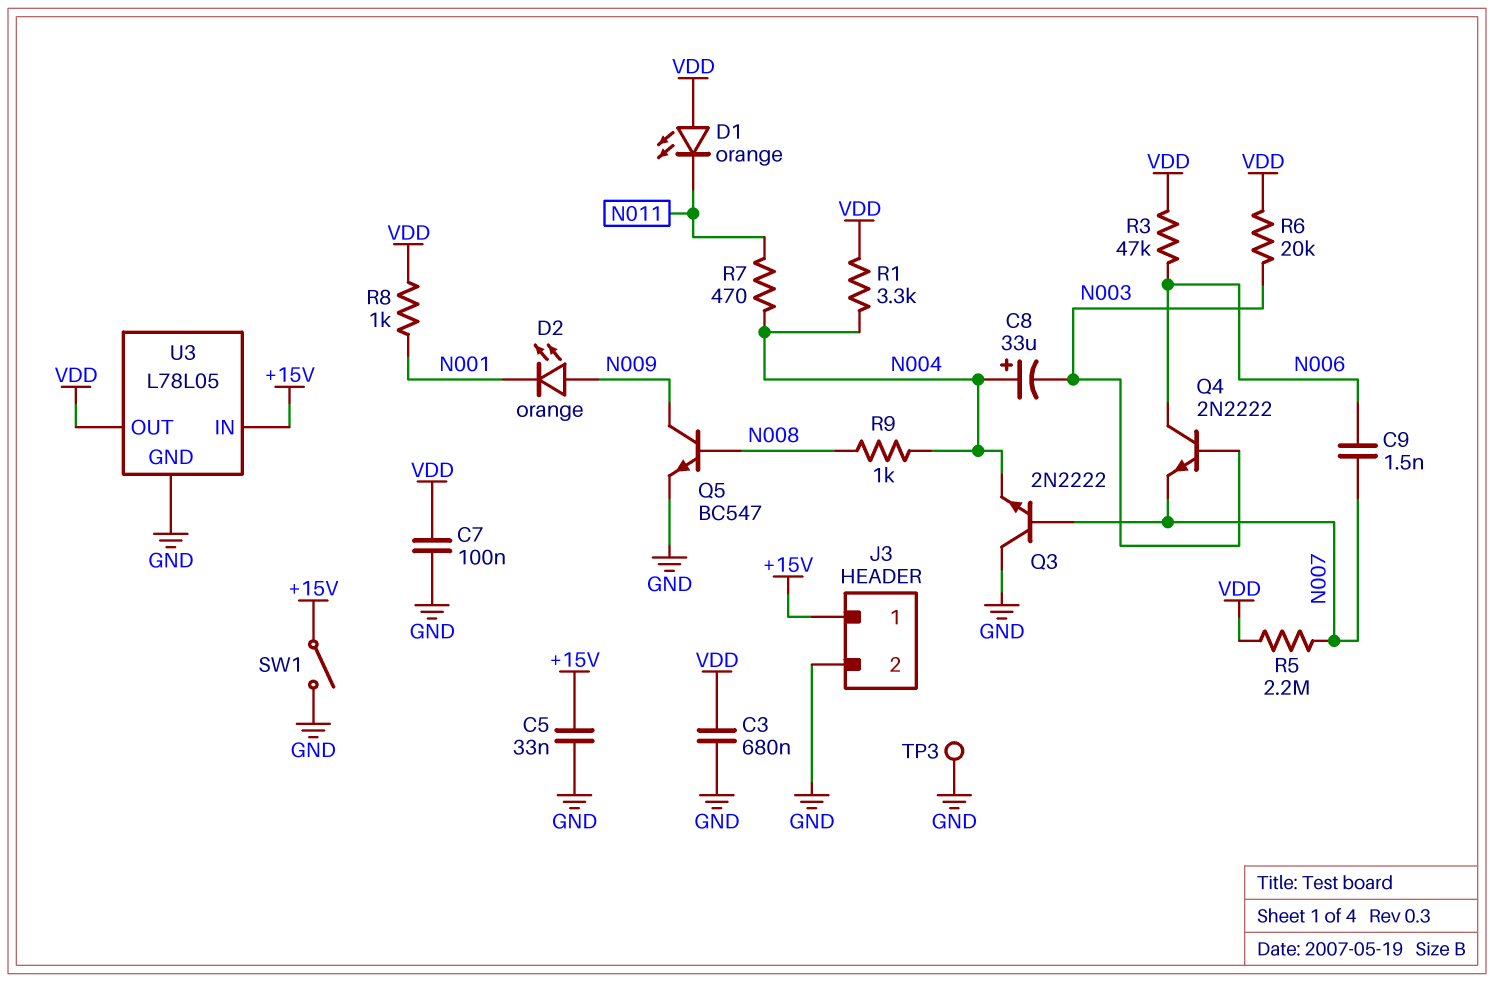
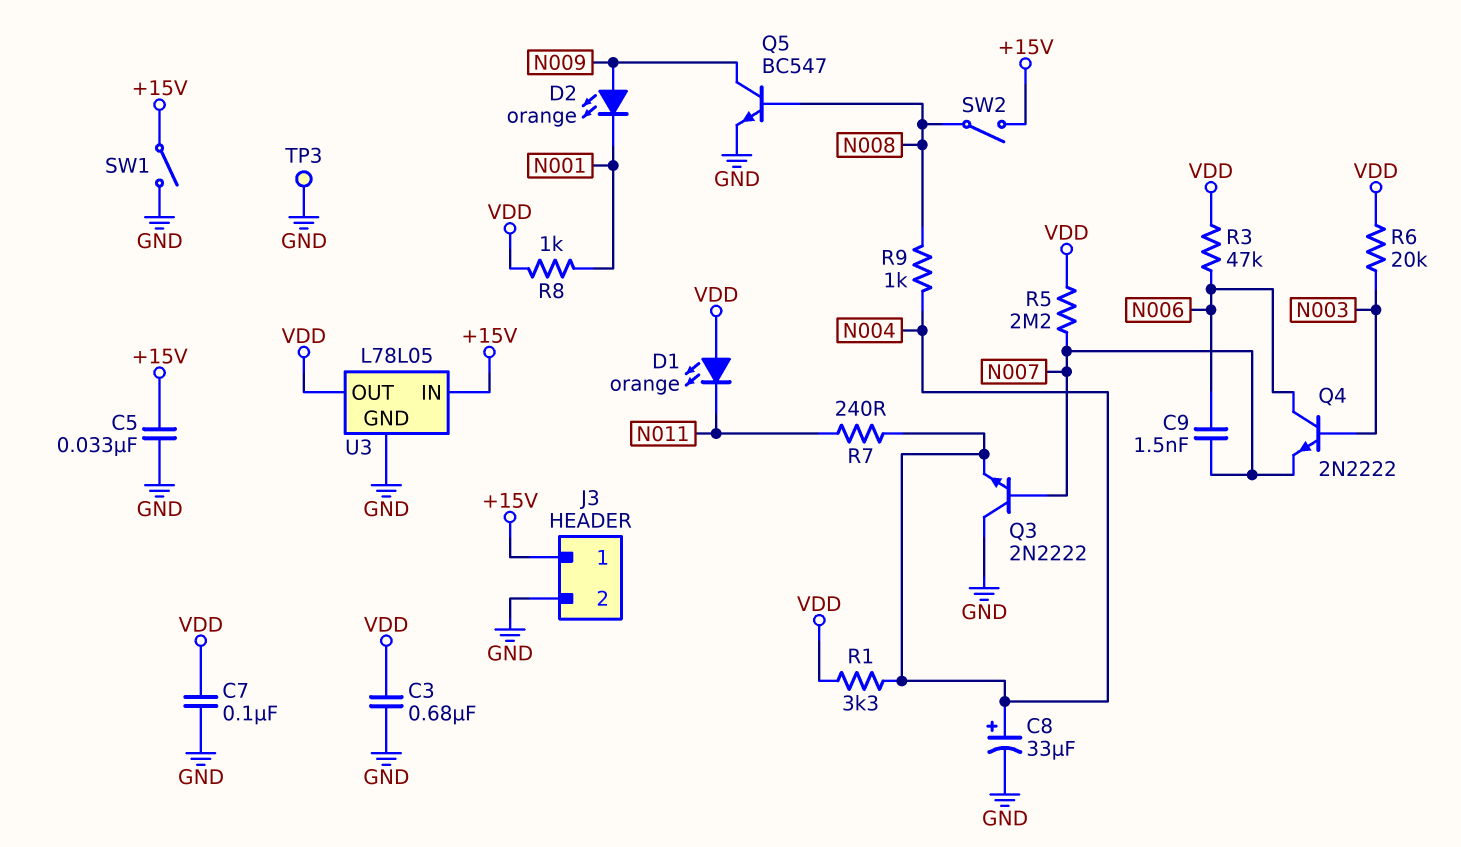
C8: 33uF (plus N004, minus N003) -> 33uF (plus N004, minus GND)
R7: 470 (N004, N011) -> 240 (N004, N011)
SW2: none -> switch (+15V, N008)

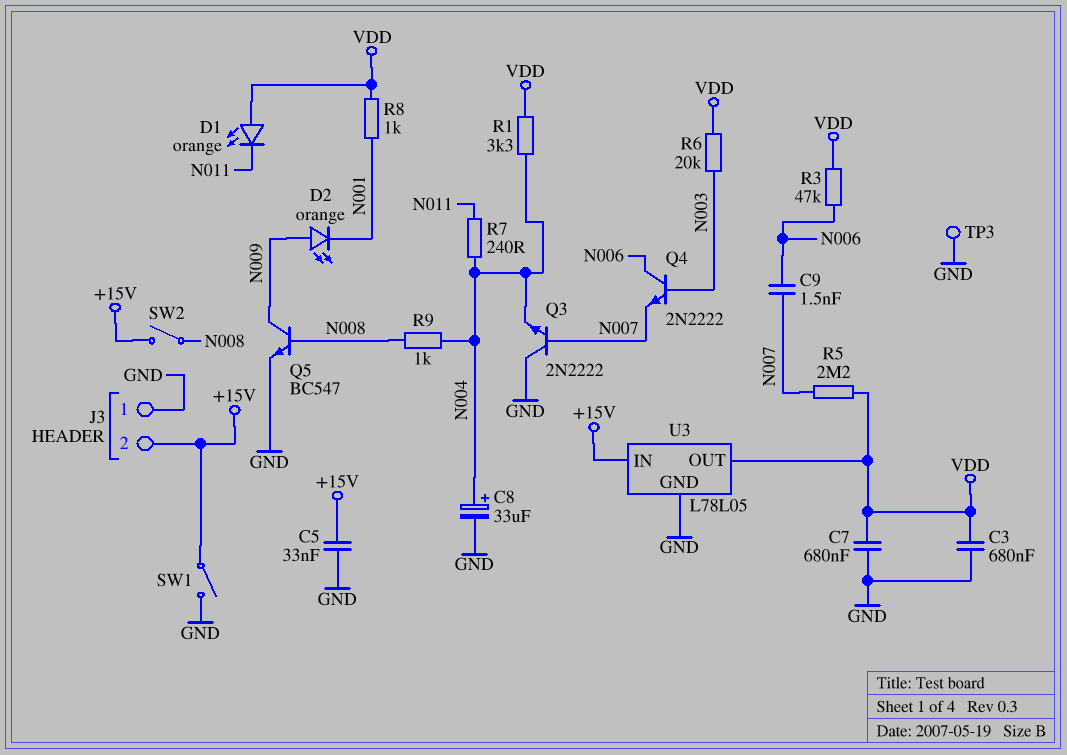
C7: 100nF (GND, VDD) -> 680nF (GND, VDD)
J3 pin 1: +15V -> GND
J3 pin 2: GND -> +15V

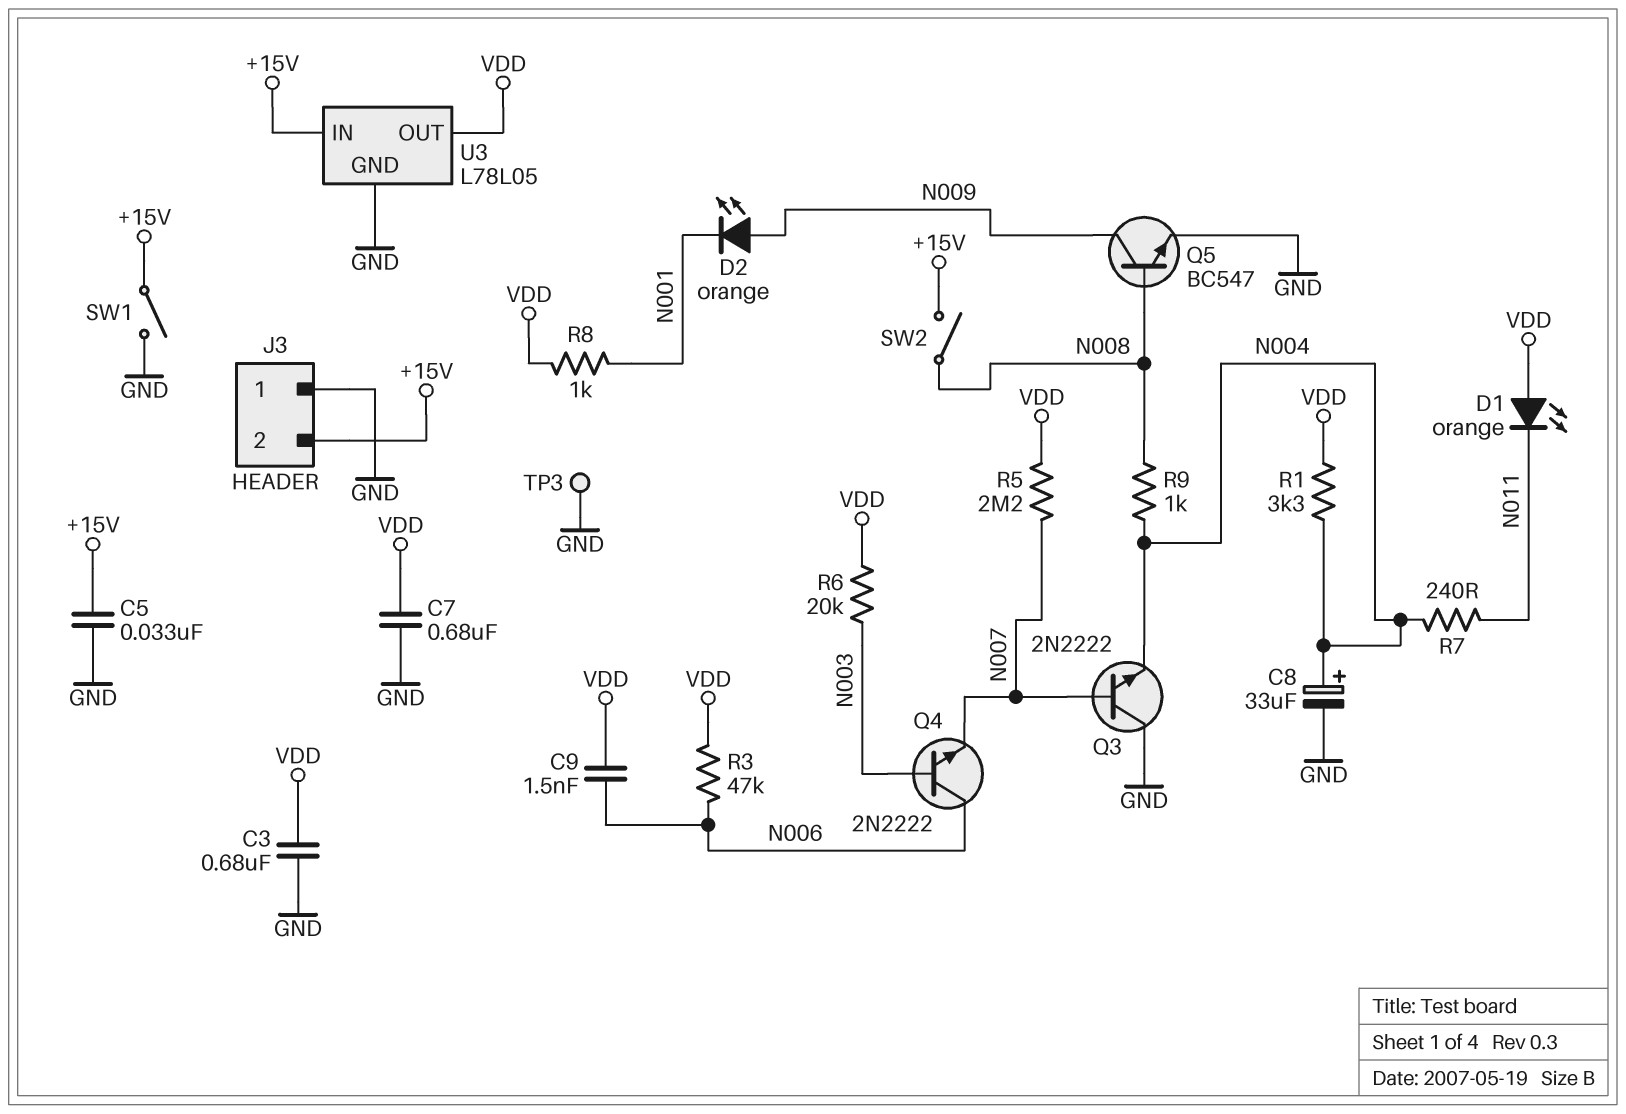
C9: 1.5nF (N006, N007) -> 1.5nF (N006, VDD)

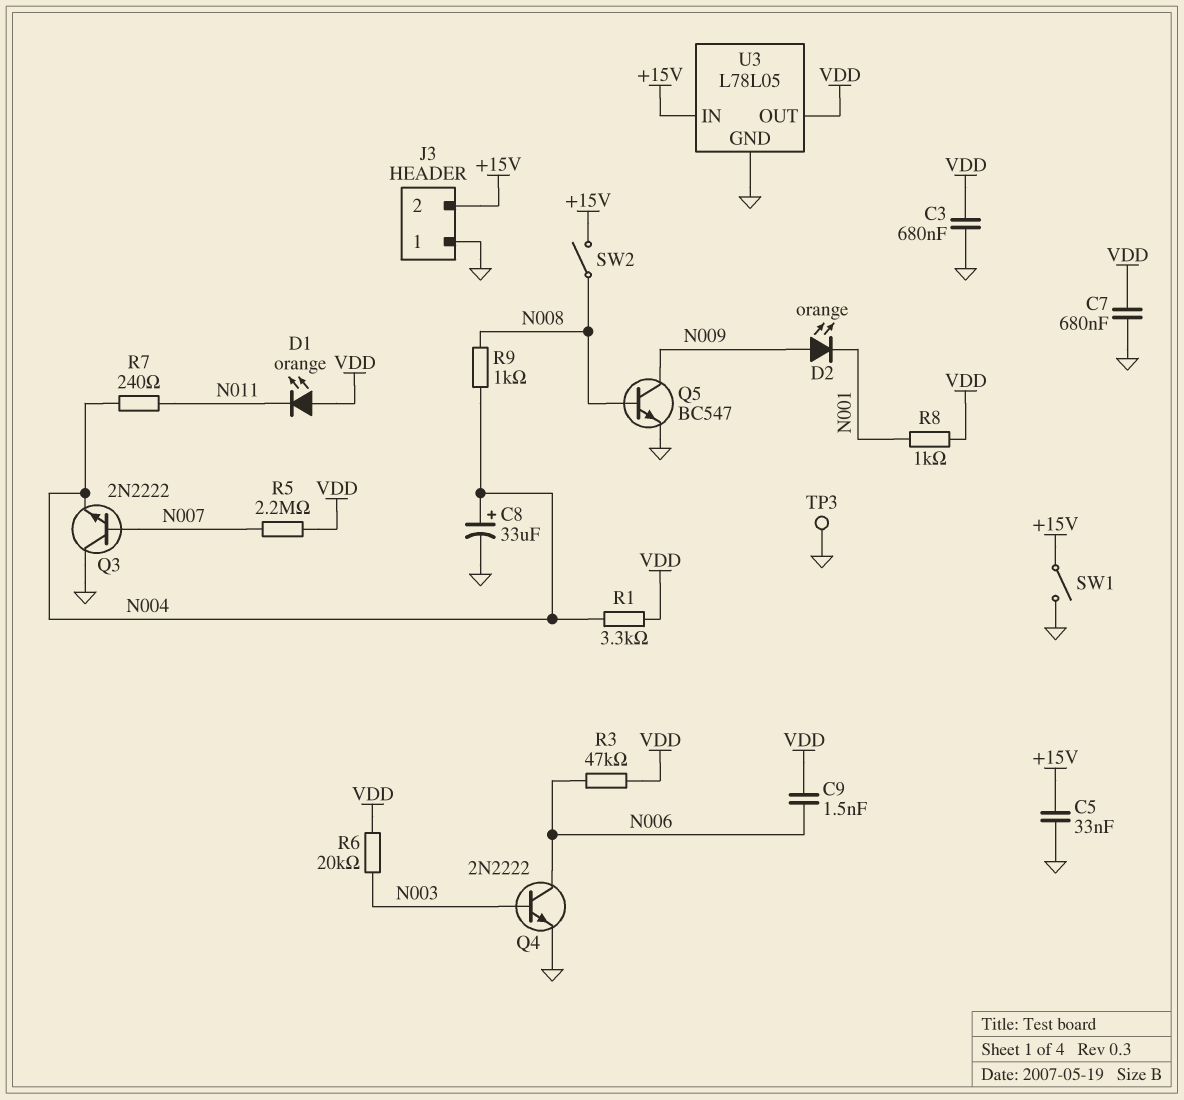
Q4: NPN 2N2222 (B N003, C N006, E N007) -> NPN 2N2222 (B N003, C N006, E GND)

